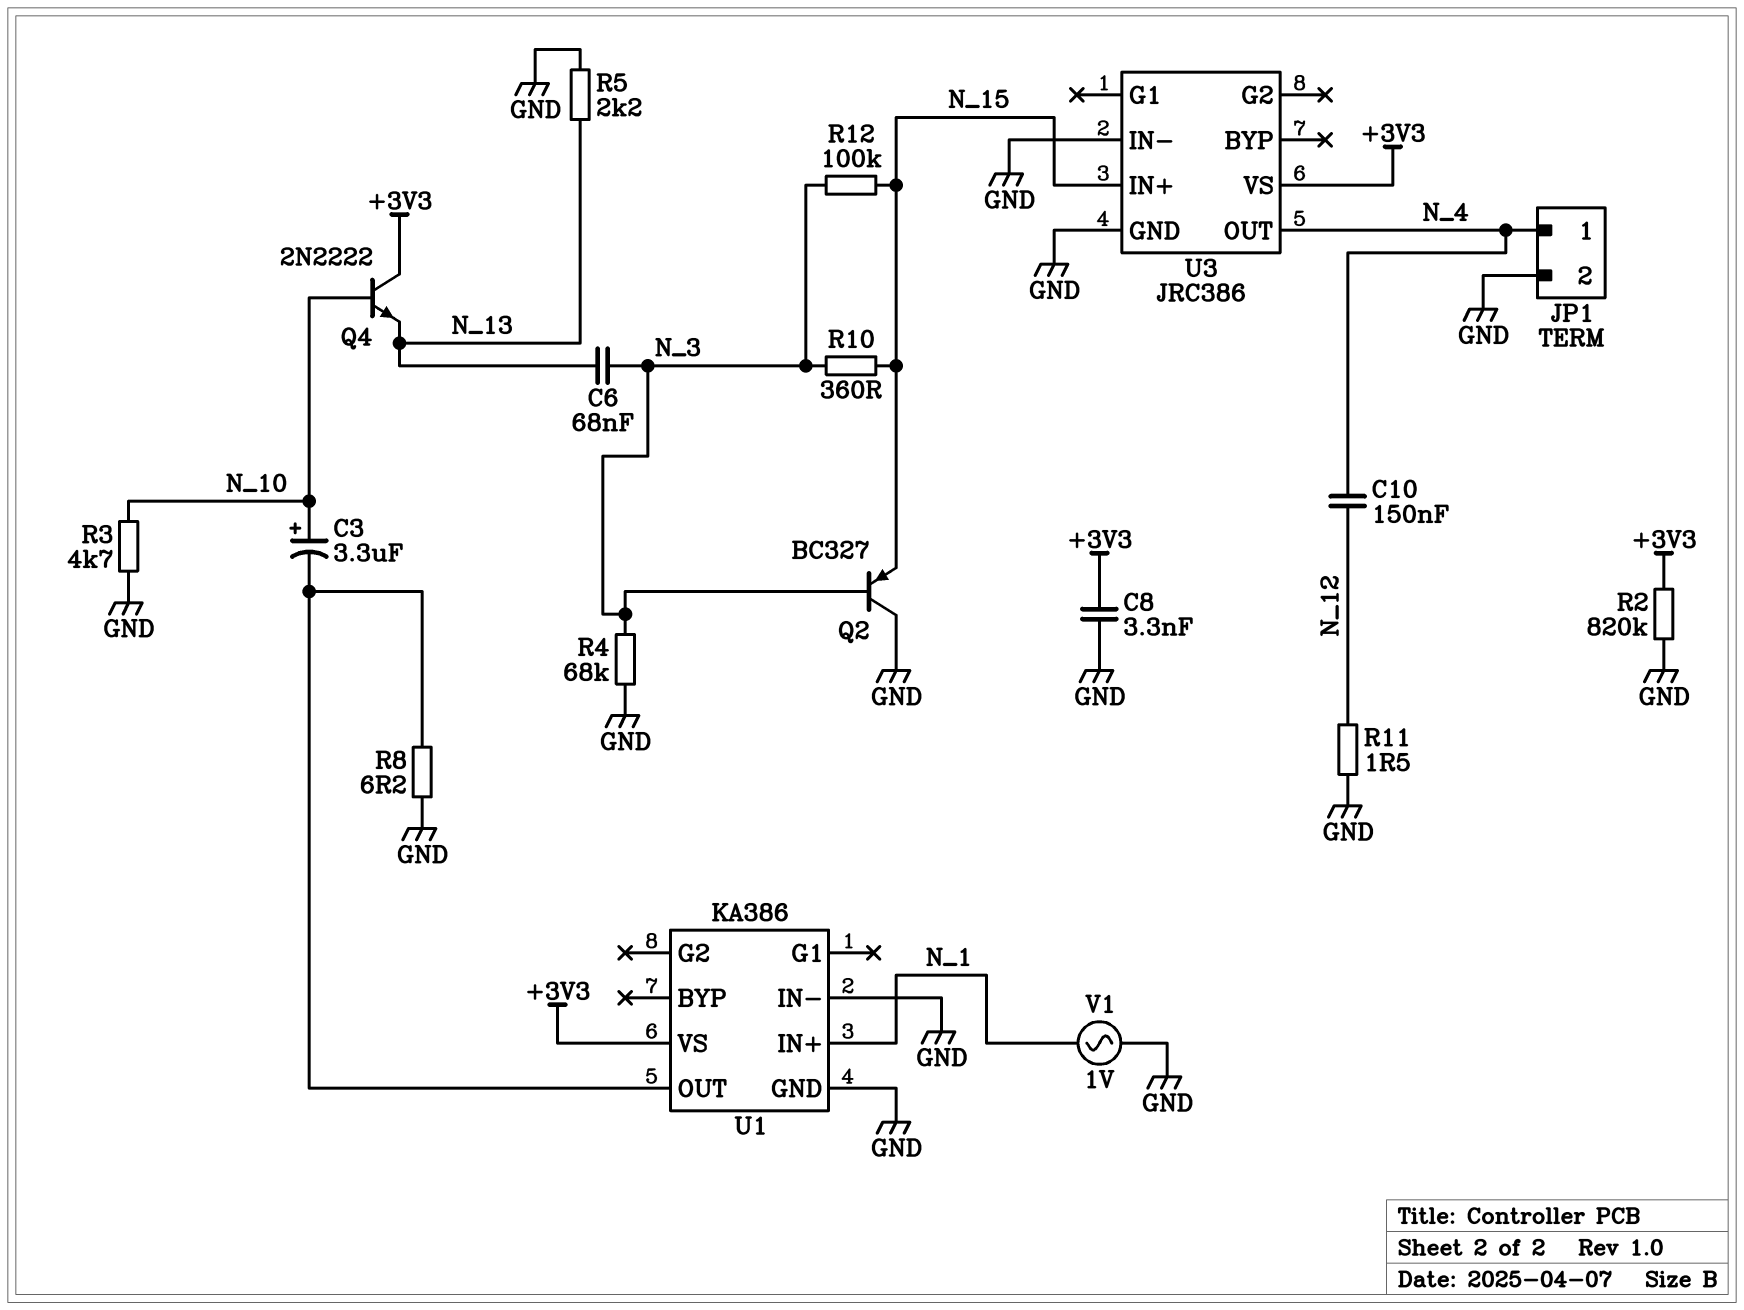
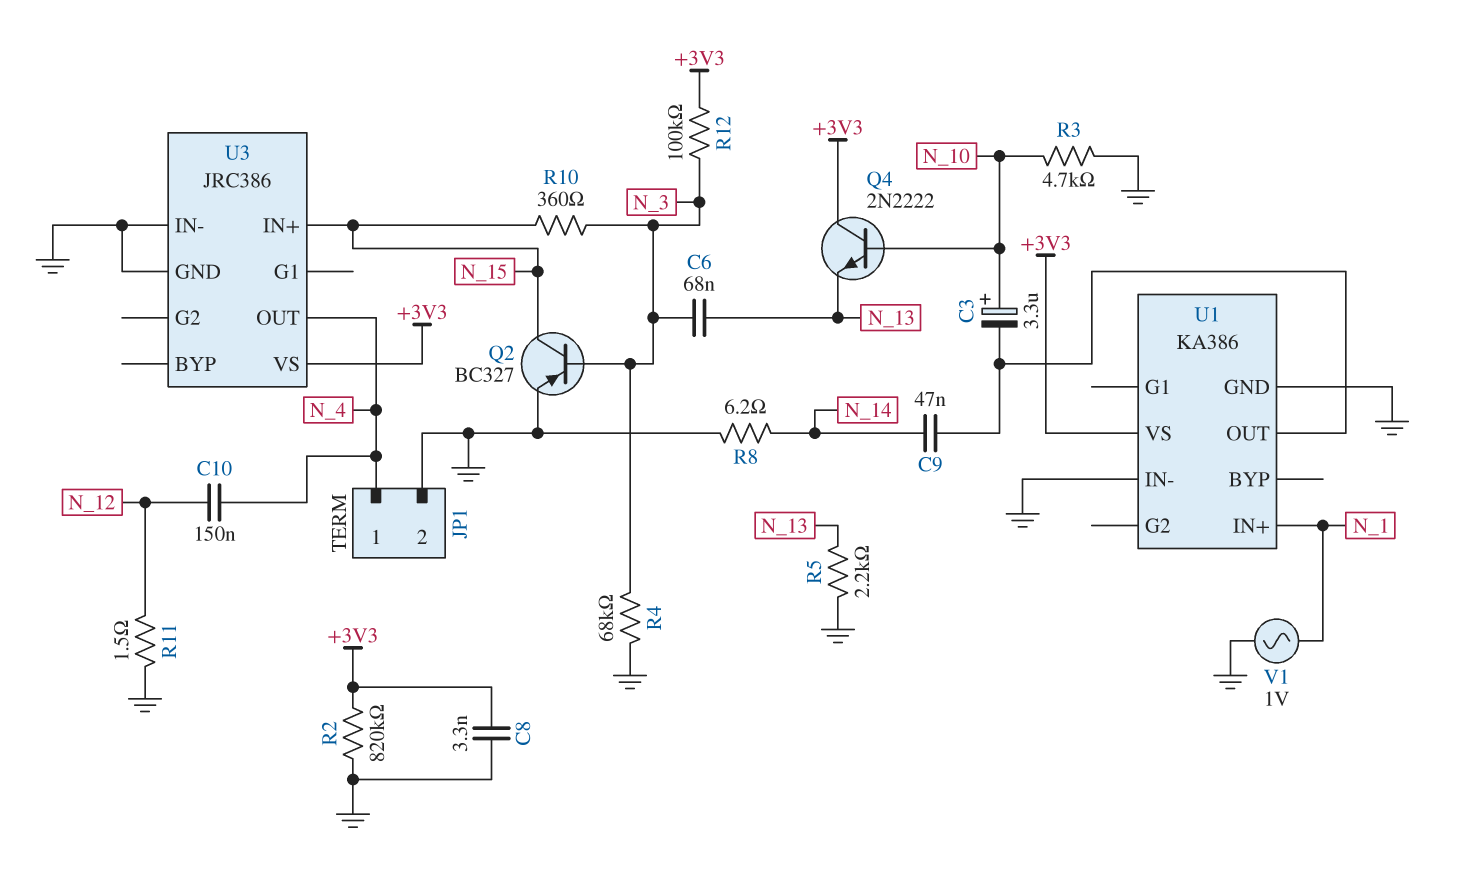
C9: none -> 47nF (N_14, U1/OUT)
Q2: PNP BC327 (B N_3, C GND, E N_15) -> PNP BC327 (B N_3, C N_15, E GND)
R8: 6.2 (GND, U1/OUT) -> 6.2 (GND, N_14)
R12: 100k (N_3, N_15) -> 100k (+3V3, N_3)

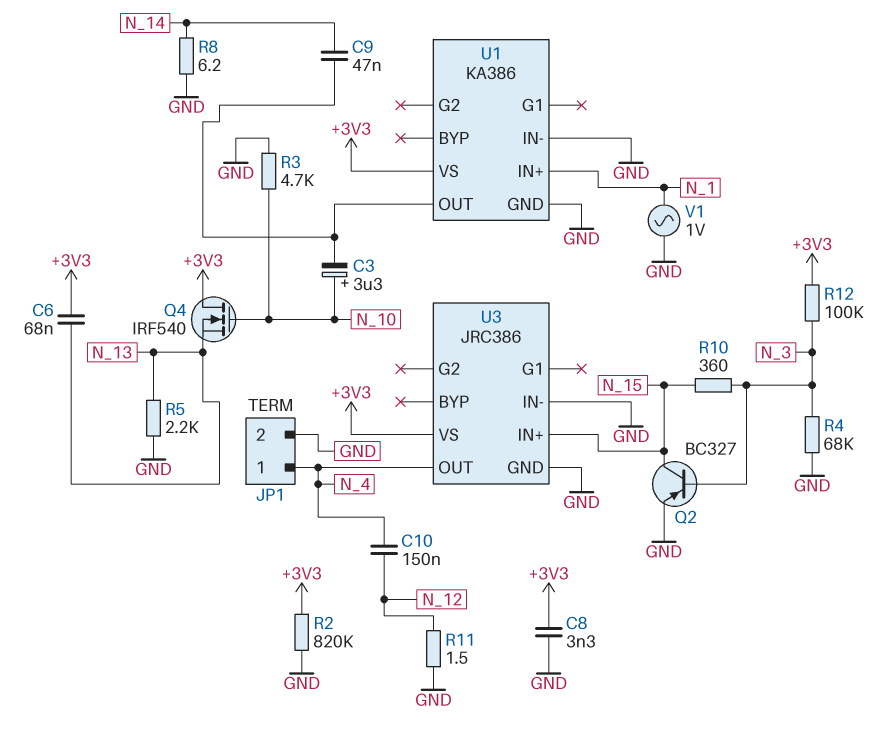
C6: 68nF (N_3, N_13) -> 68nF (+3V3, N_13)
Q4: NPN 2N2222 (B N_10, C +3V3, E N_13) -> NMOS IRF540 (G N_10, D +3V3, S N_13)

